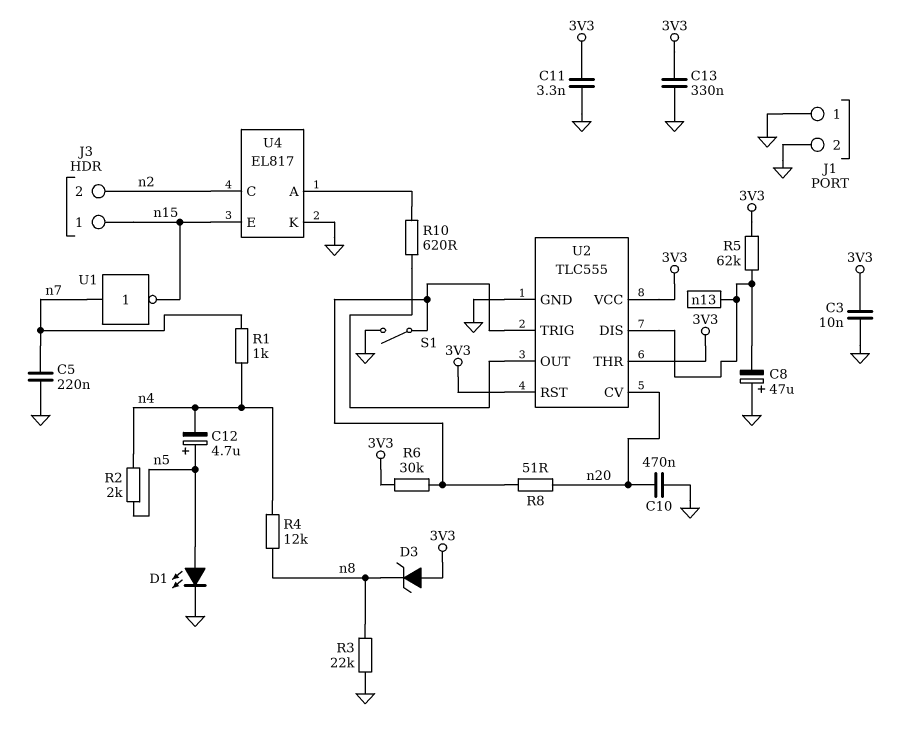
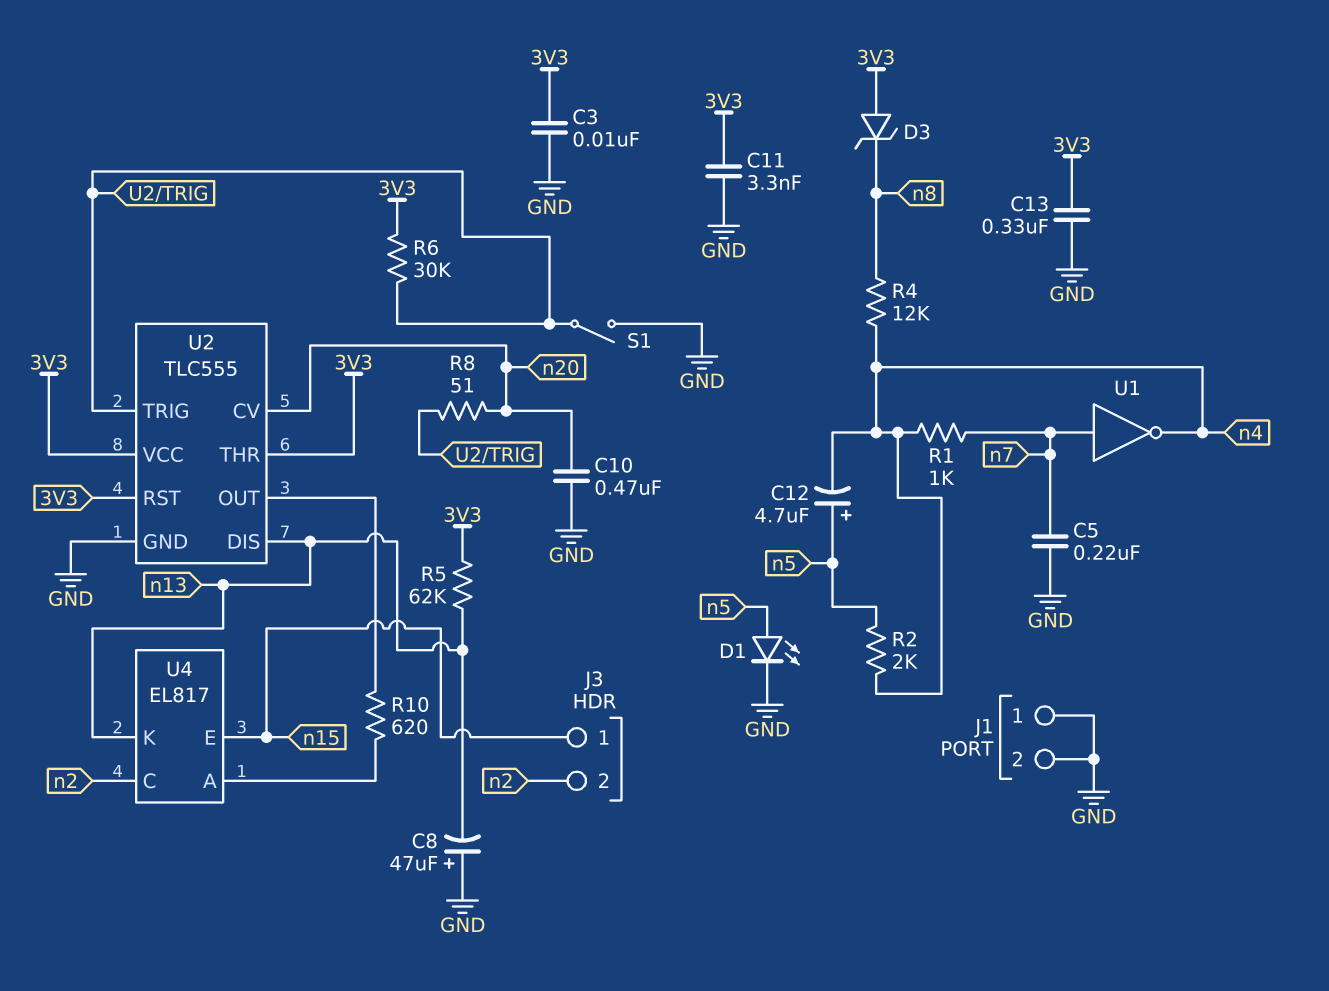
R3: 22k (GND, n8) -> none
U1: NOT (in n7, out n15) -> NOT (in n7, out n4)
U4 pin K: GND -> n13

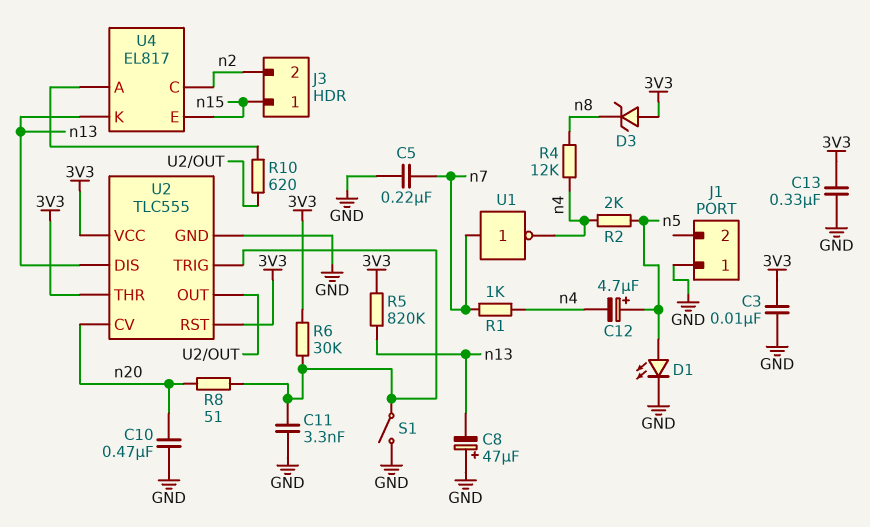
C11: 3.3nF (3V3, GND) -> 3.3nF (GND, U2/TRIG)
J1 pin 2: GND -> none
R5: 62k (3V3, n13) -> 820k (3V3, n13)

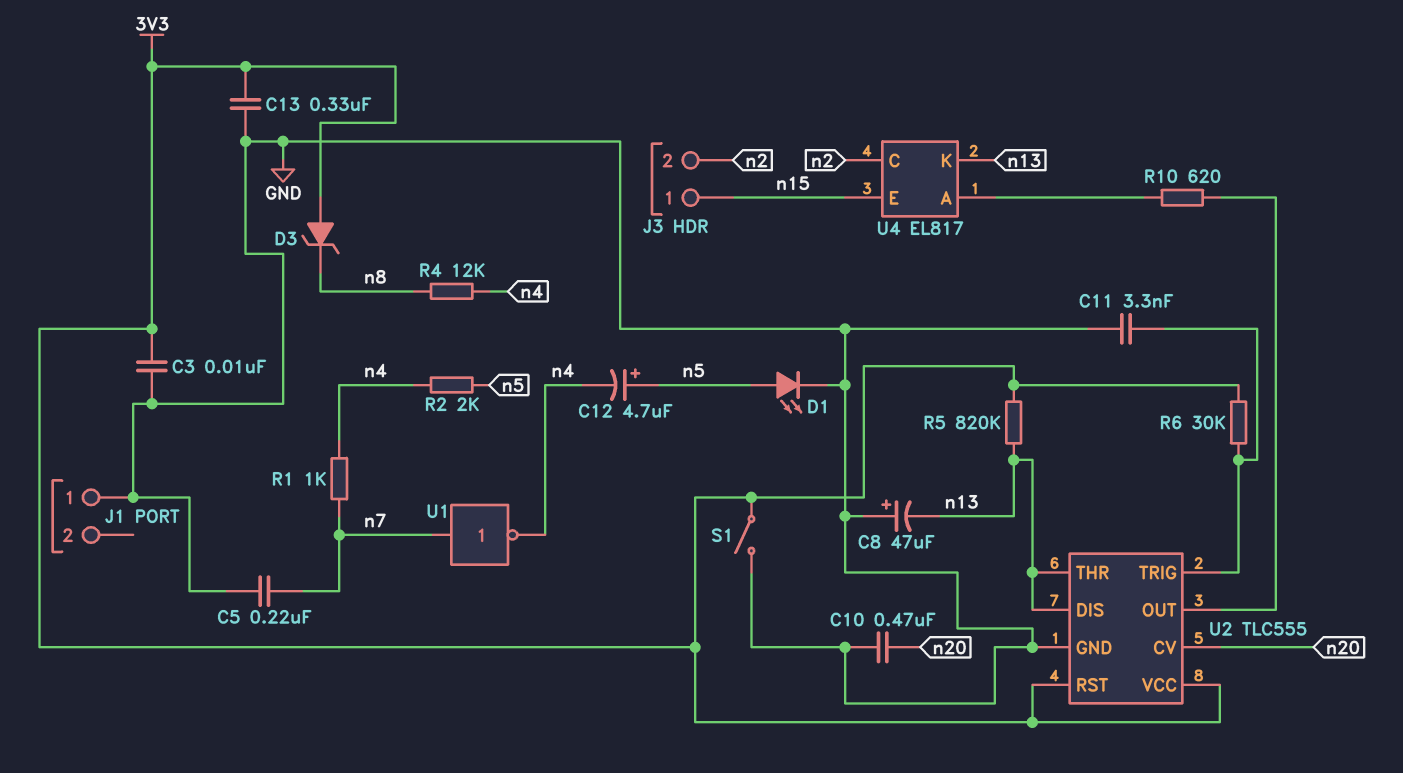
R8: 51 (U2/TRIG, n20) -> none
S1: switch (GND, U2/TRIG) -> switch (3V3, GND)
U2 pin THR: 3V3 -> n13

